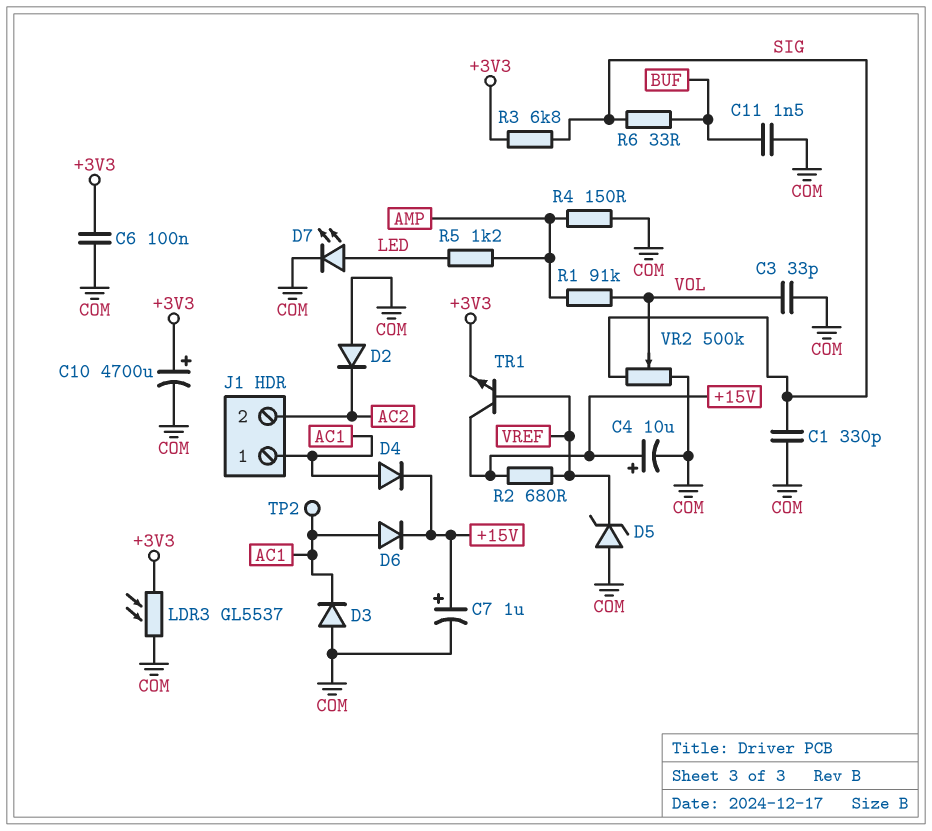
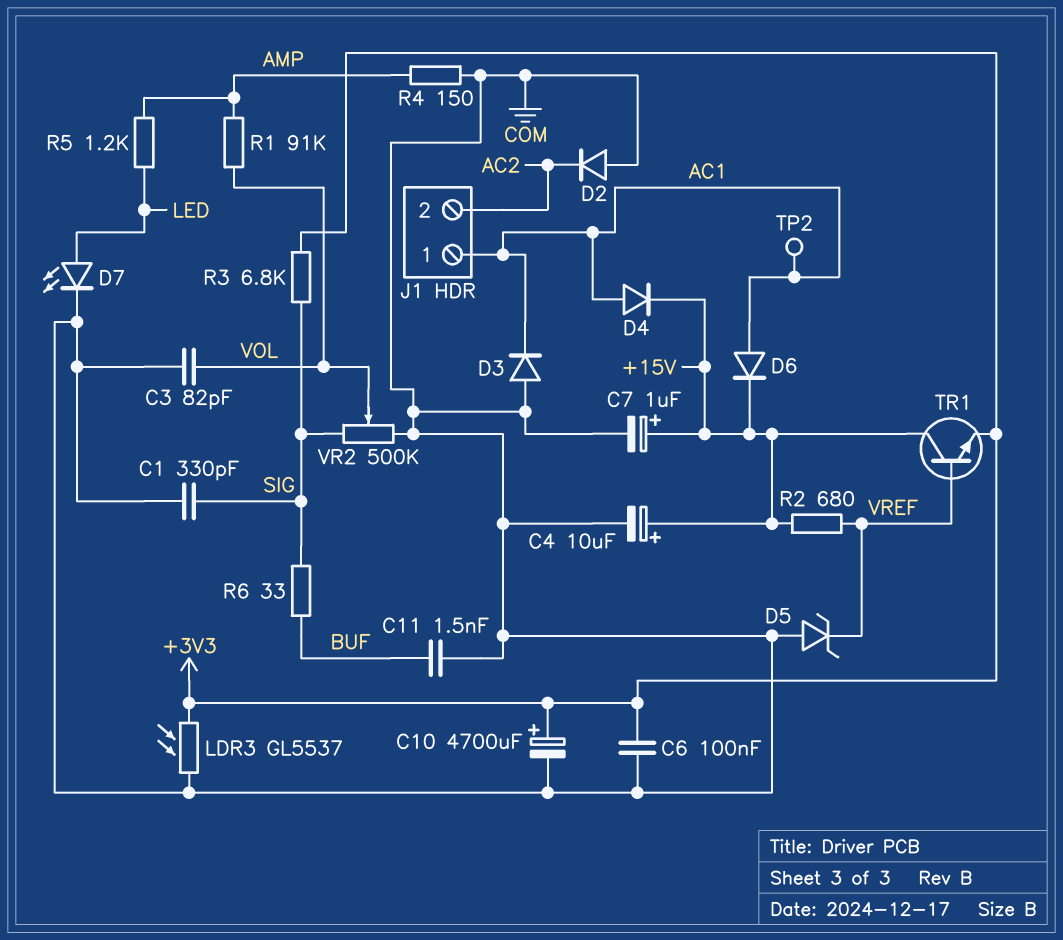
C3: 33pF (COM, VOL) -> 82pF (COM, VOL)

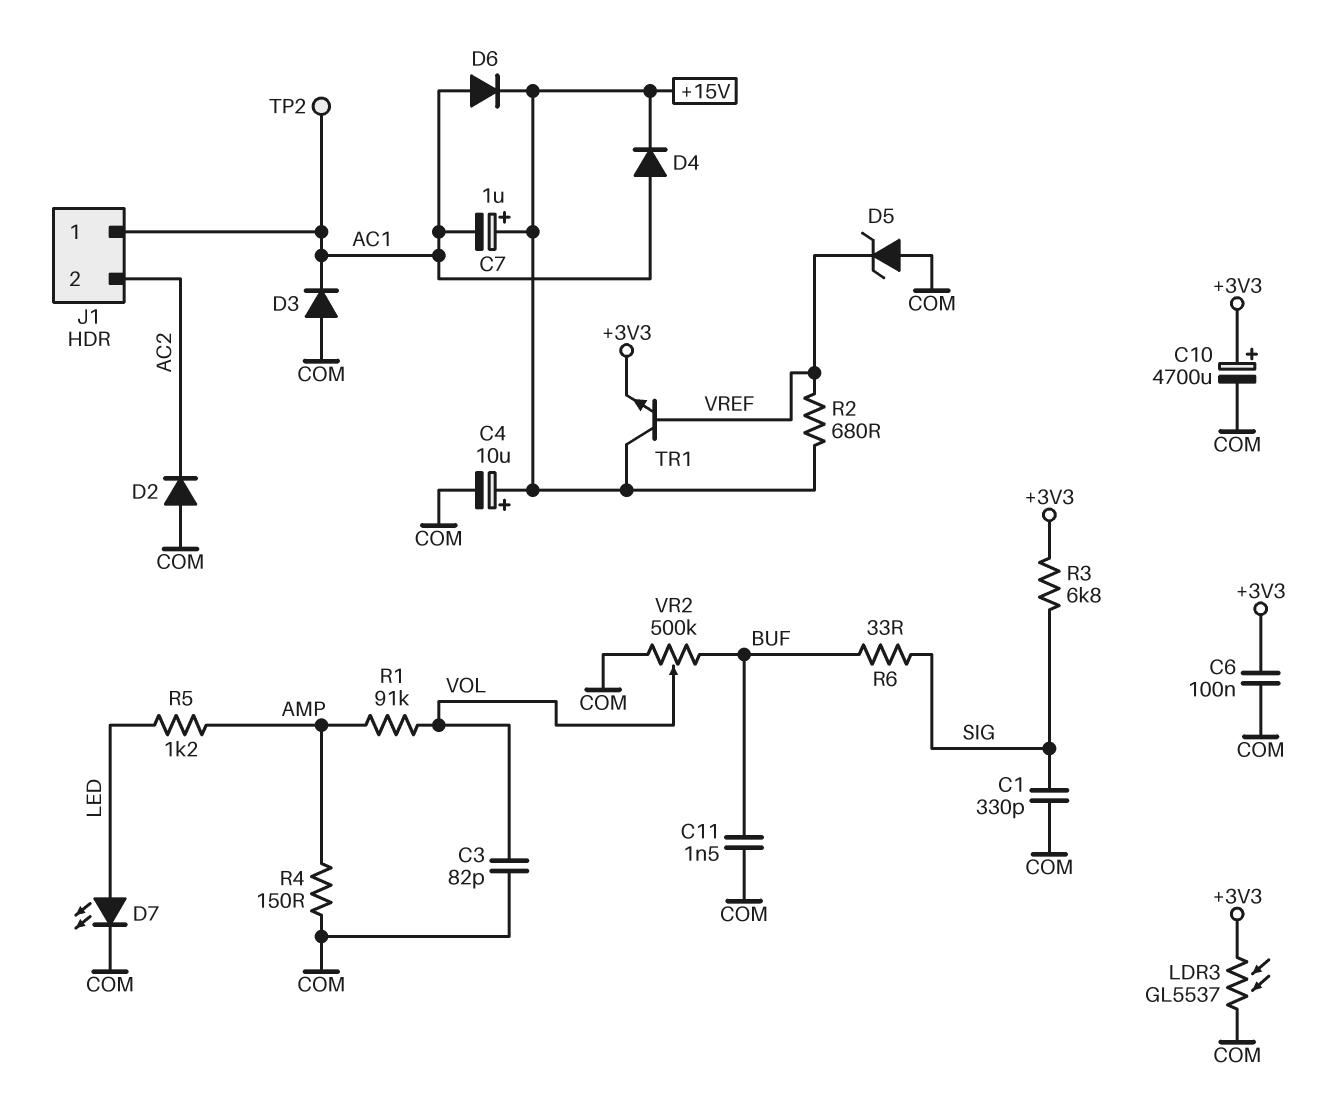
C7: 1uF (plus +15V, minus COM) -> 1uF (plus +15V, minus AC1)
VR2: 500k (COM, SIG, wiper VOL) -> 500k (BUF, COM, wiper VOL)

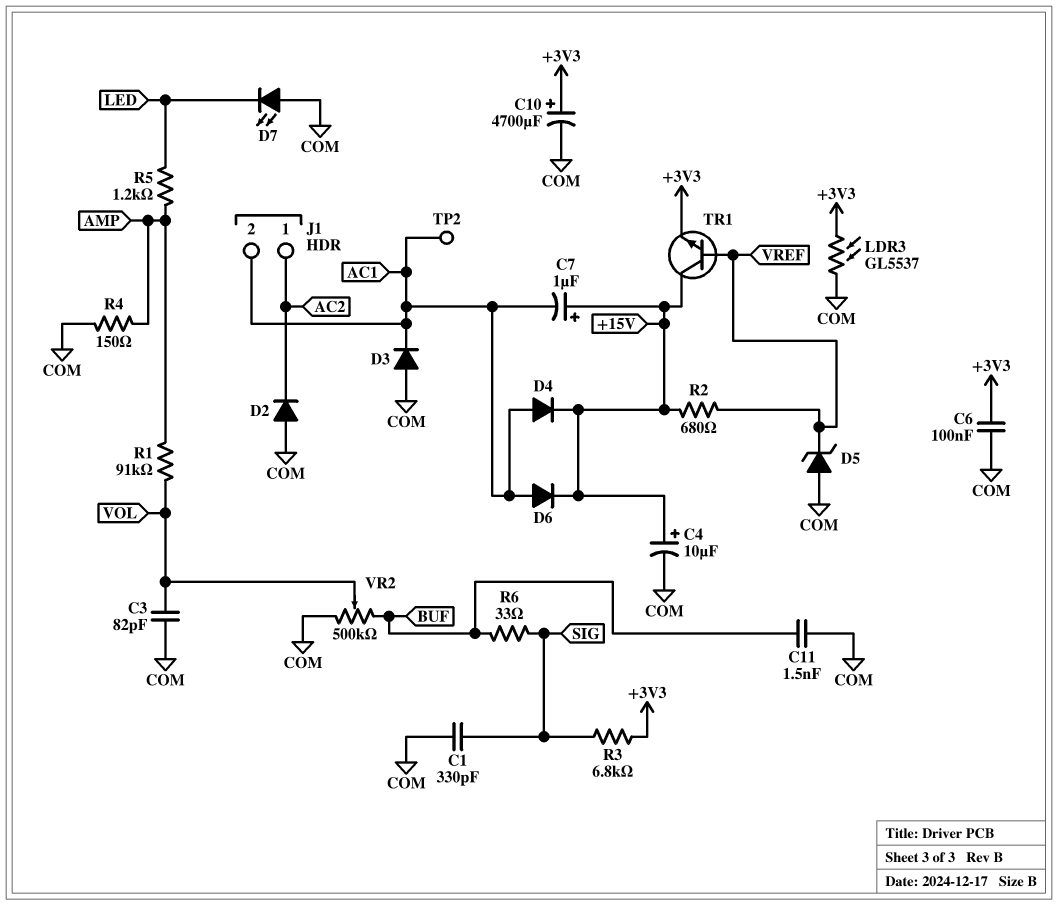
D7: LED (A LED, K COM) -> LED (A COM, K LED)
J1 pin 1: AC1 -> AC2
J1 pin 2: AC2 -> AC1

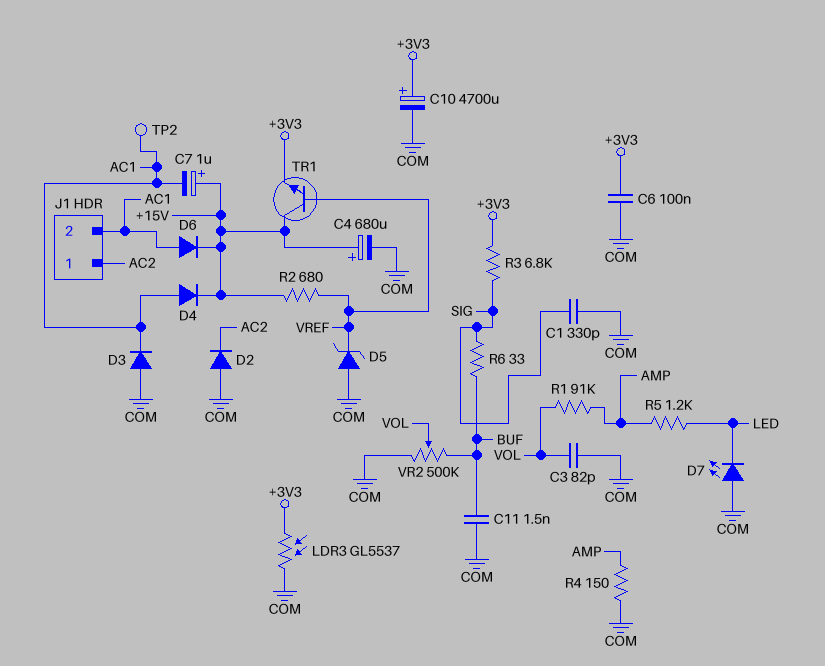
C4: 10uF (plus +15V, minus COM) -> 680uF (plus +15V, minus COM)

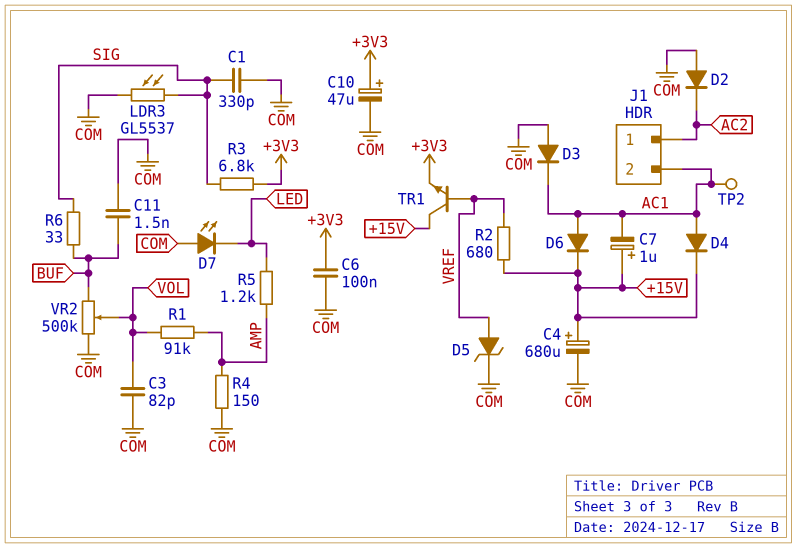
C10: 4700uF (plus +3V3, minus COM) -> 47uF (plus +3V3, minus COM)
D5: zener (A COM, K VREF) -> zener (A VREF, K COM)
LDR3: GL5537 (+3V3, COM) -> GL5537 (COM, SIG)

